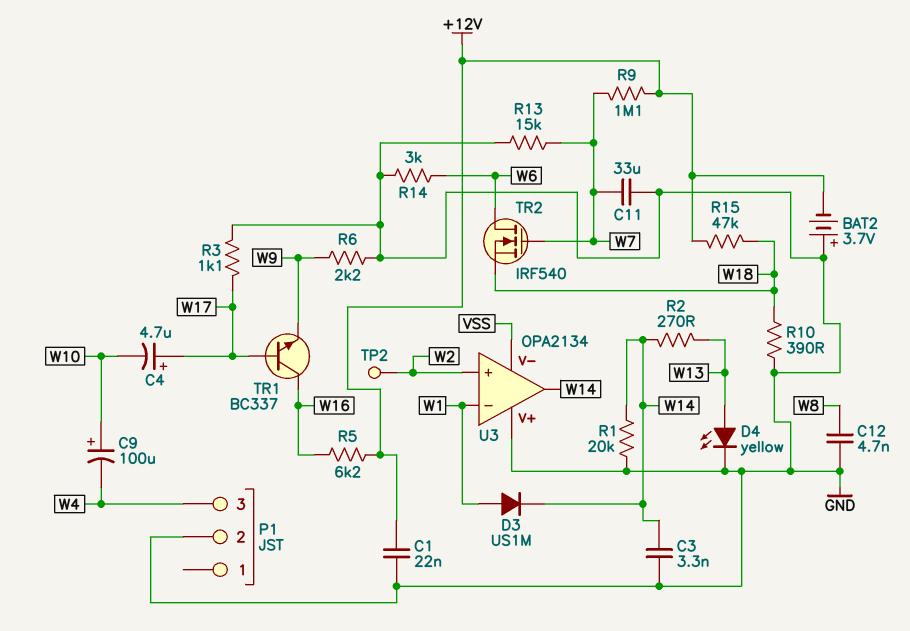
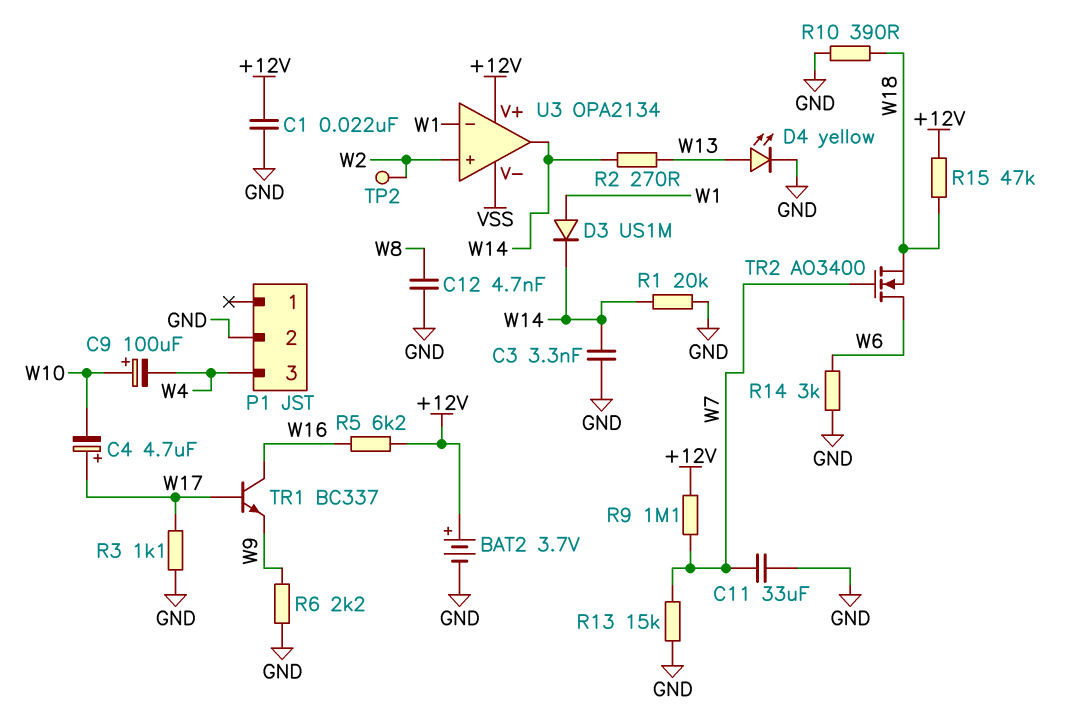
BAT2: 3.7V (plus GND, minus +12V) -> 3.7V (plus +12V, minus GND)
TR2: NMOS IRF540 (G W7, D W6, S W18) -> NMOS AO3400 (G W7, D W6, S W18)
U3 pin V+: GND -> +12V

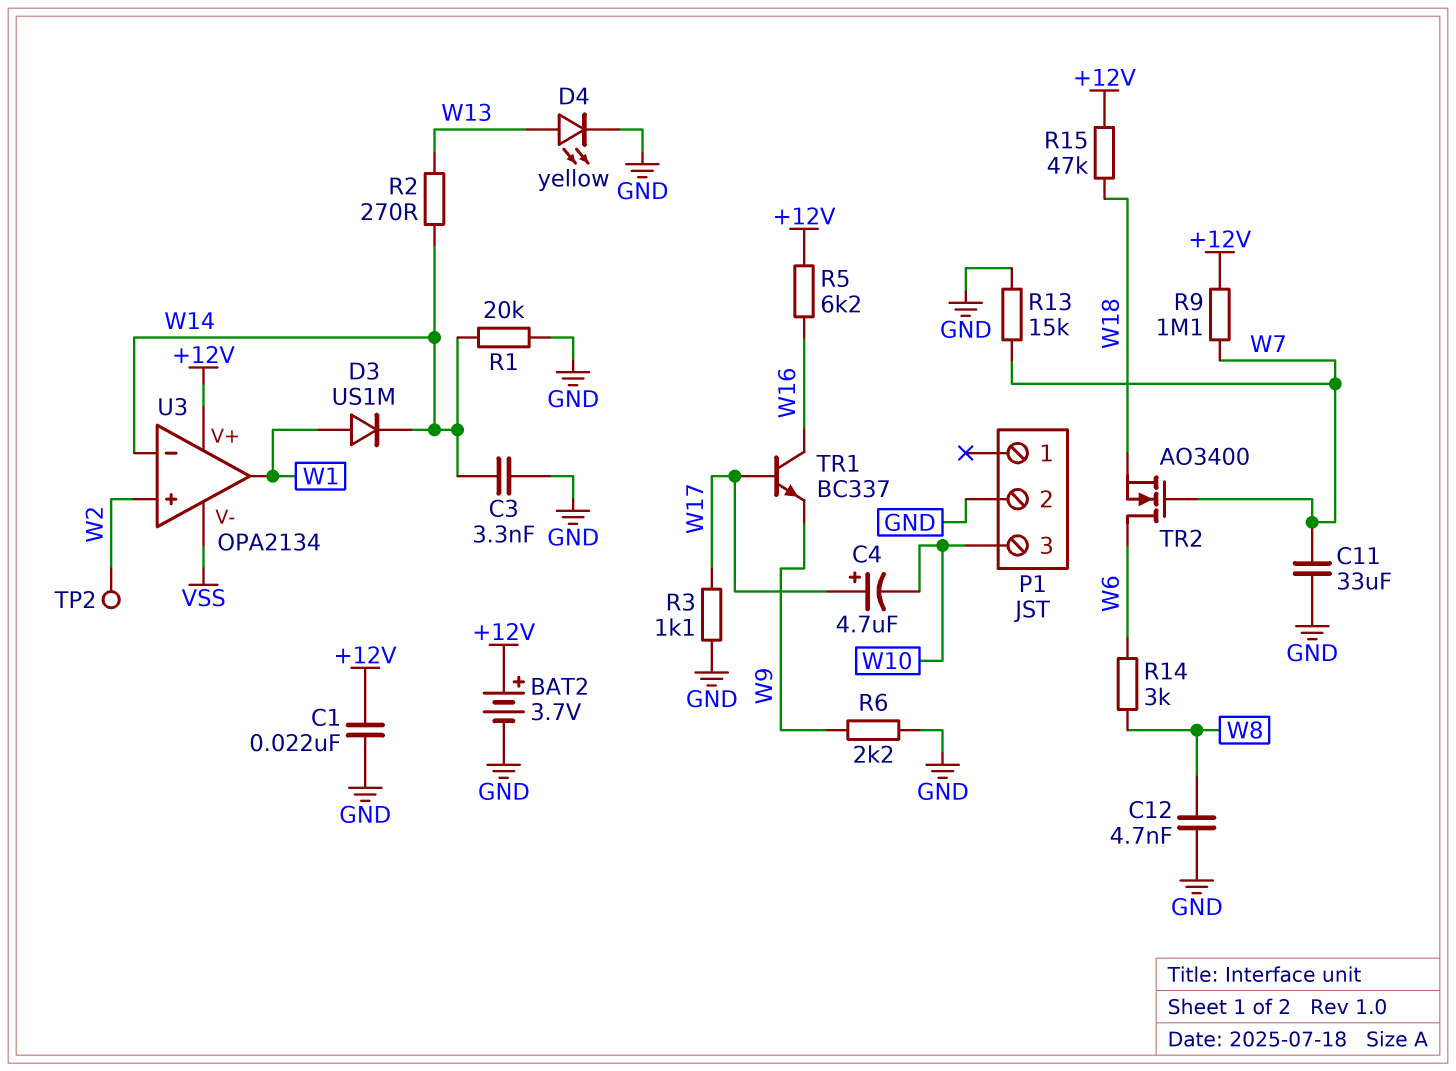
C9: 100uF (plus W10, minus W4) -> none
P1 pin 3: W4 -> W10
R10: 390 (GND, W18) -> none
R14: 3k (GND, W6) -> 3k (W6, W8)
U3 pin in-: W1 -> W14
U3 pin out: W14 -> W1

